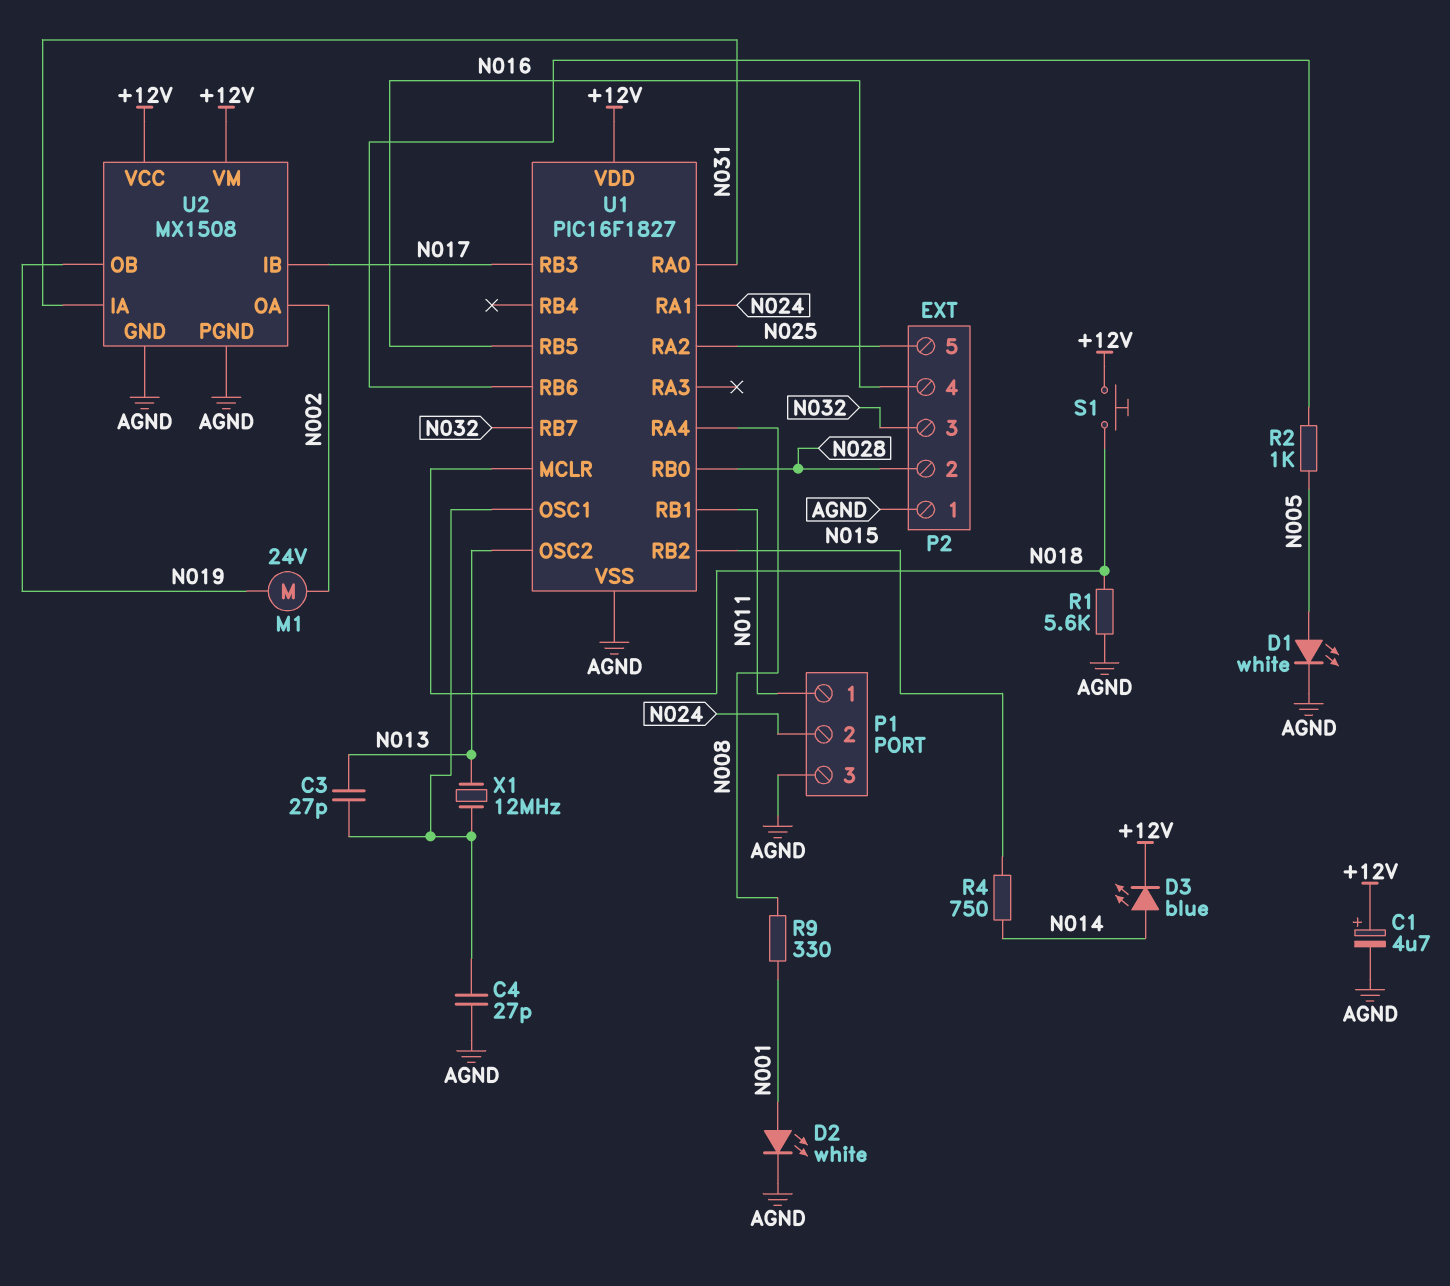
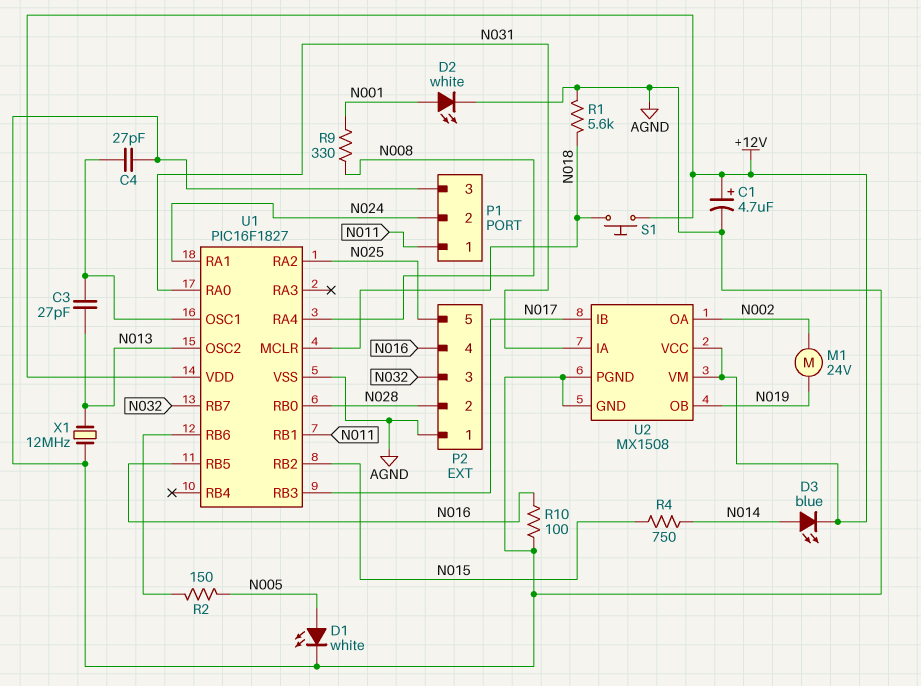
R2: 1k (N005, U1/RB6) -> 150 (N005, U1/RB6)
R10: none -> 100 (AGND, N016)
X1: 12MHz (N013, U1/OSC1) -> 12MHz (AGND, N013)

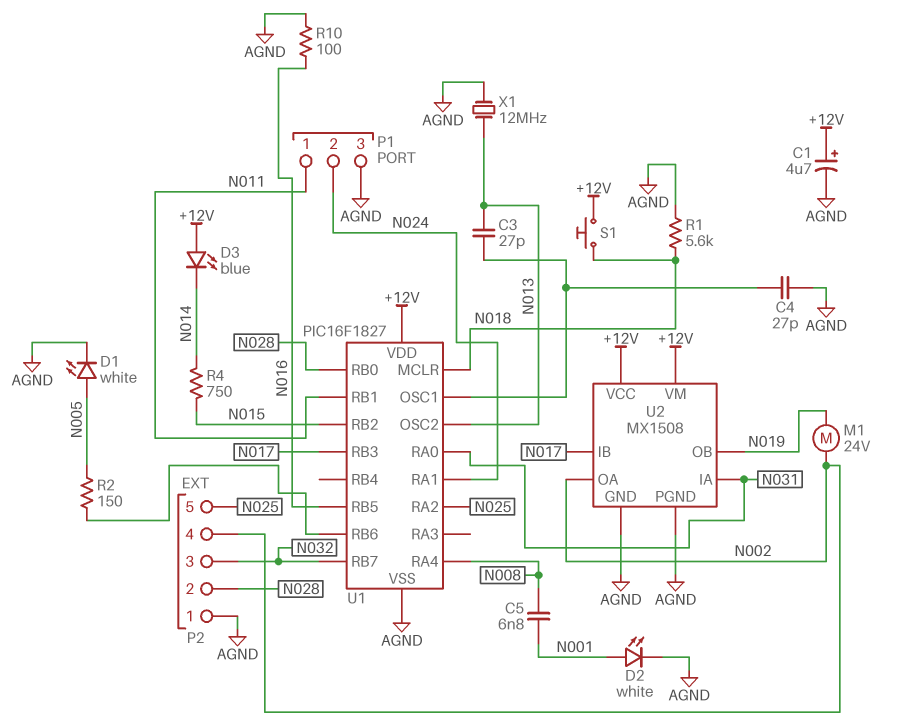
C5: none -> 6.8nF (N001, N008)
D3: LED blue (A N014, K +12V) -> LED blue (A +12V, K N014)
P2 pin 4: N016 -> N002
R9: 330 (N001, N008) -> none

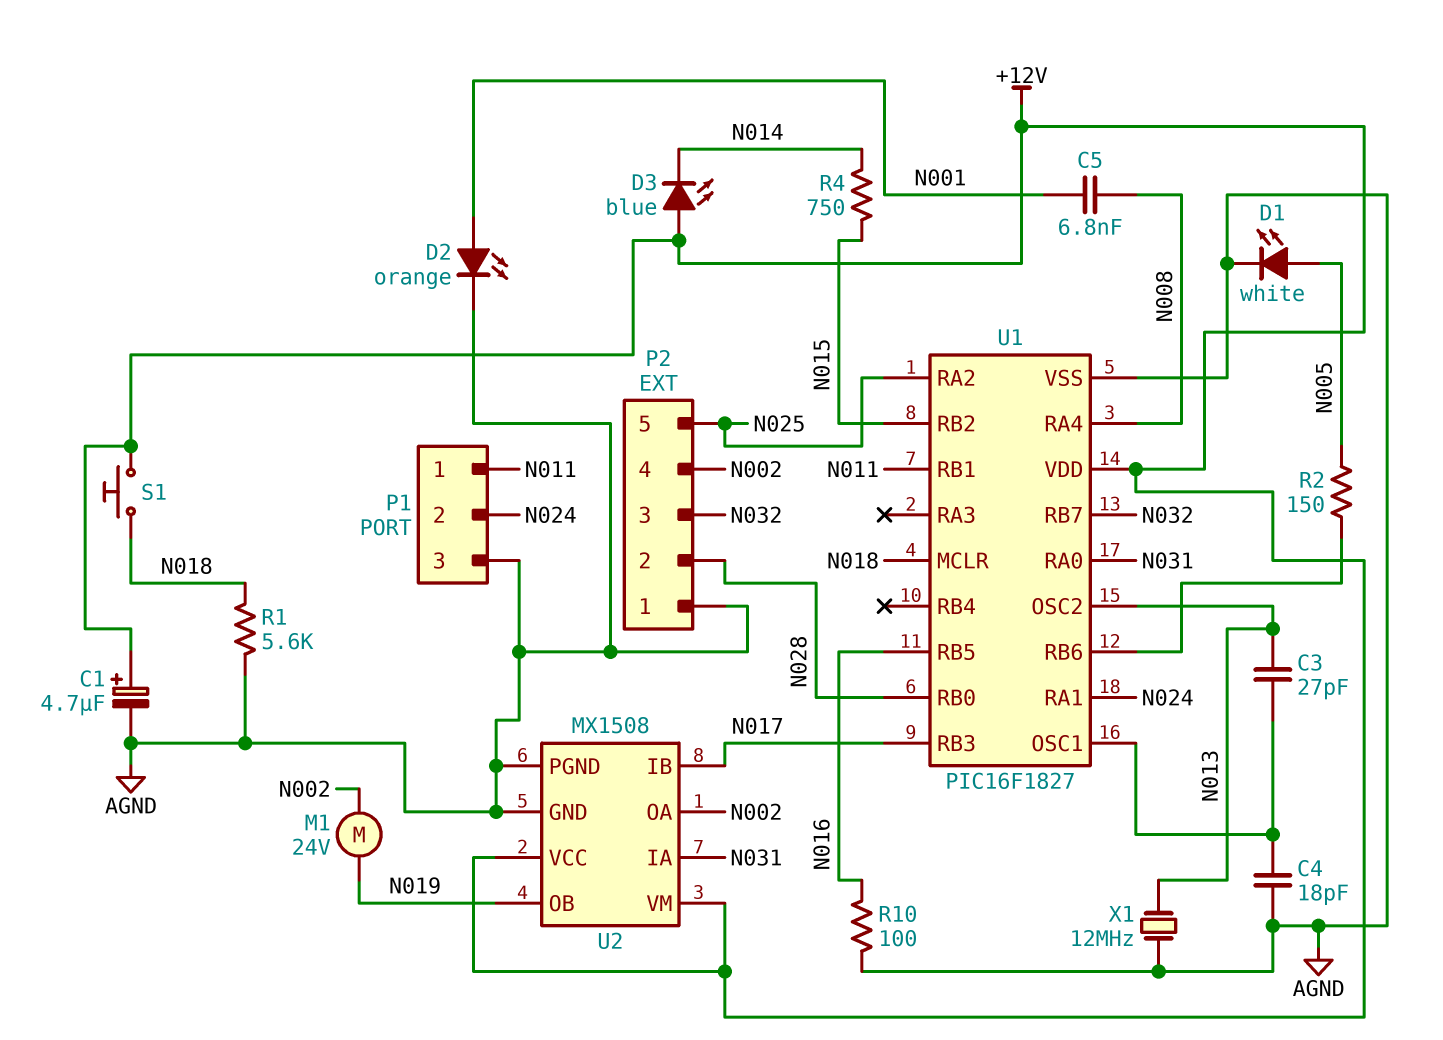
C4: 27pF (AGND, U1/OSC1) -> 18pF (AGND, U1/OSC1)
D2: LED white (A N001, K AGND) -> LED orange (A N001, K AGND)

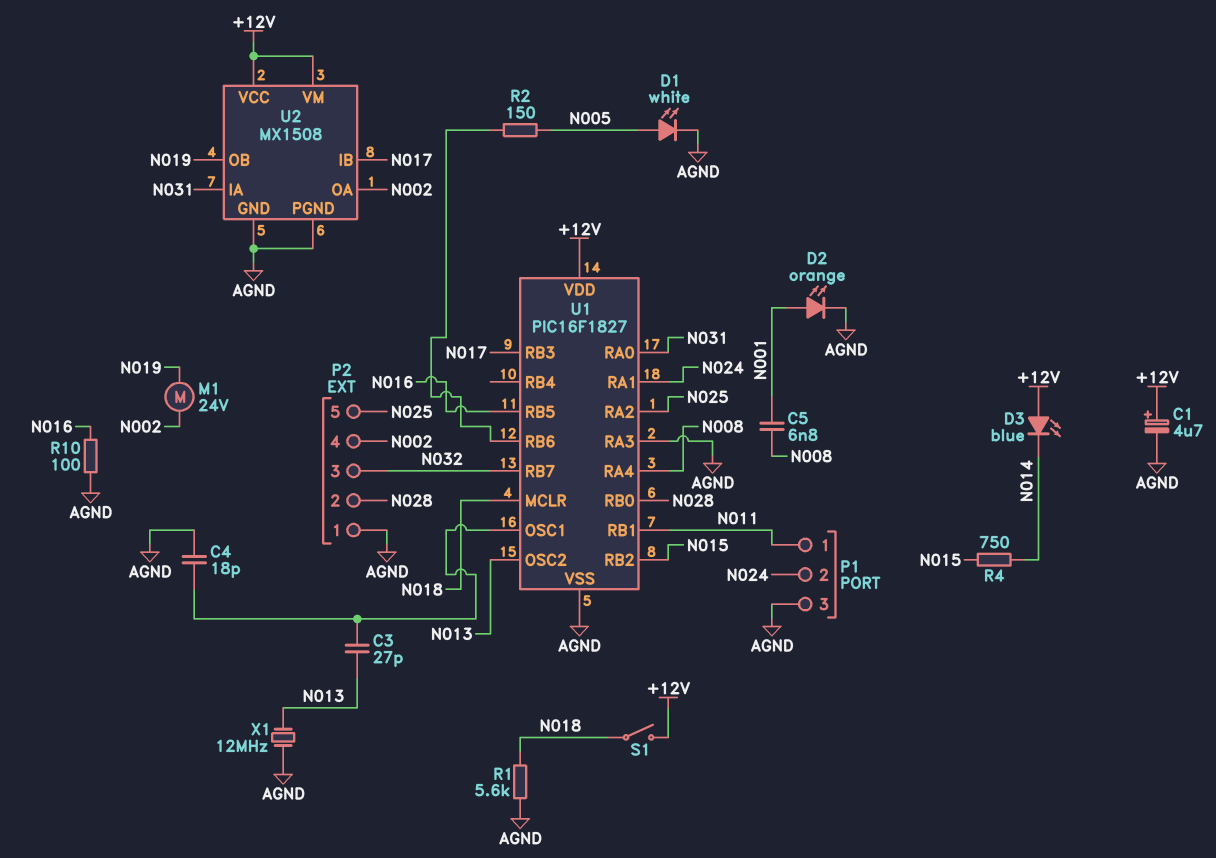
S1: button (+12V, N018) -> switch (+12V, N018)
U1 pin RA3: none -> AGND

